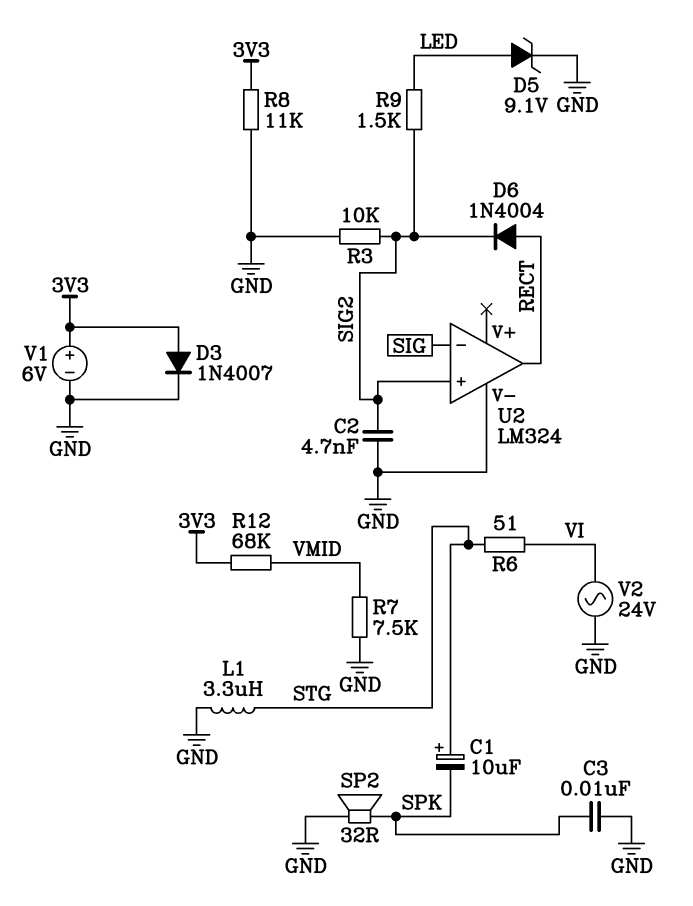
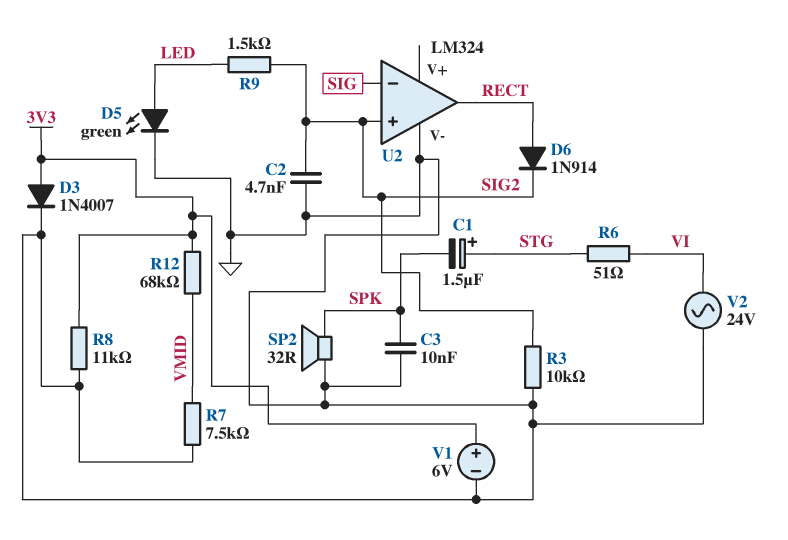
C1: 10uF (plus STG, minus SPK) -> 1.5uF (plus STG, minus SPK)
D5: zener 9.1V (A LED, K GND) -> LED green (A LED, K GND)
D6: diode 1N4004 (A RECT, K SIG2) -> diode 1N914 (A RECT, K SIG2)
L1: 3.3uH (GND, STG) -> none

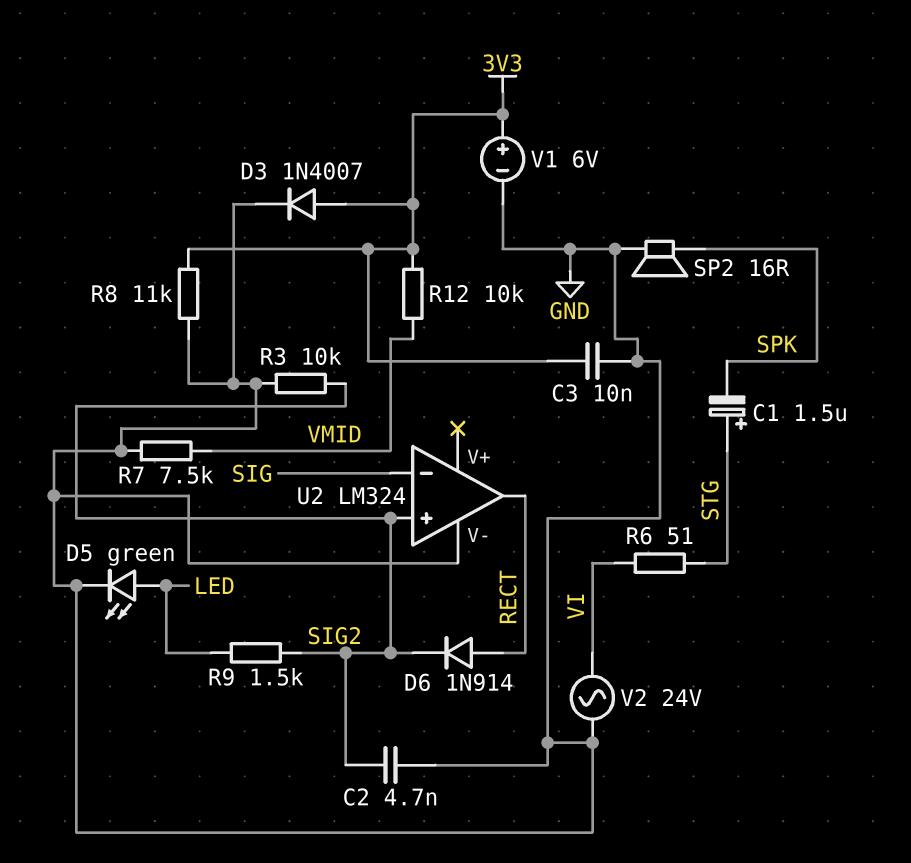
C3: 10nF (GND, SPK) -> 10nF (3V3, GND)
R12: 68k (3V3, VMID) -> 10k (3V3, VMID)
SP2: speaker 32R (GND, SPK) -> speaker 16R (GND, SPK)

